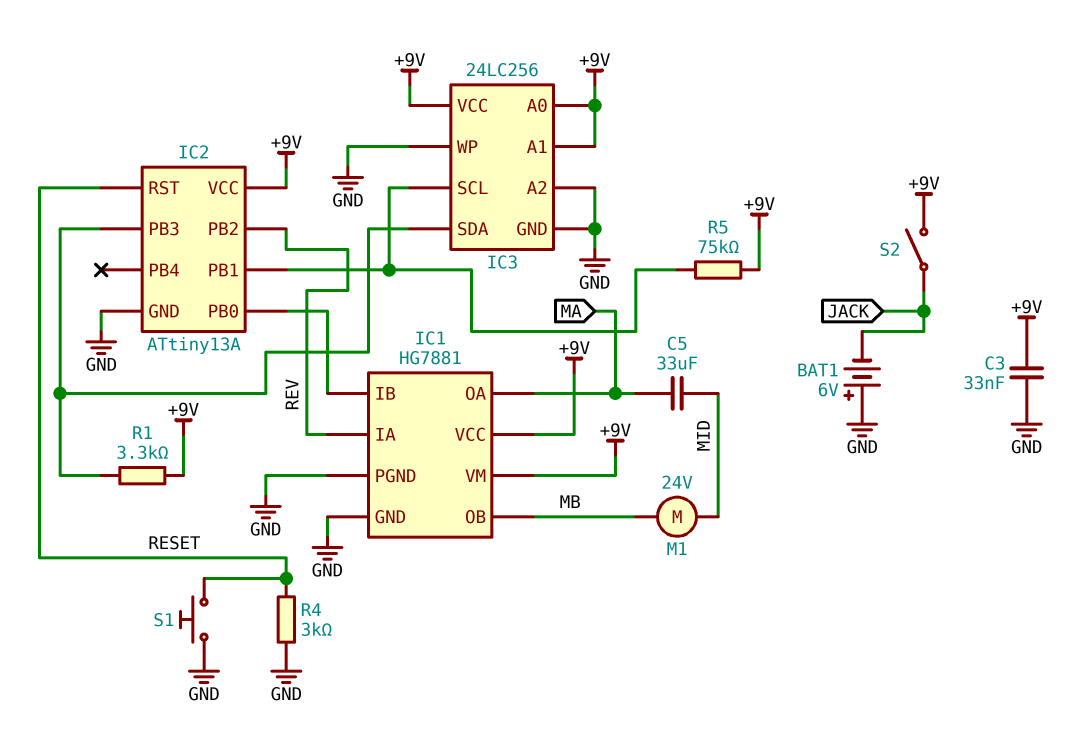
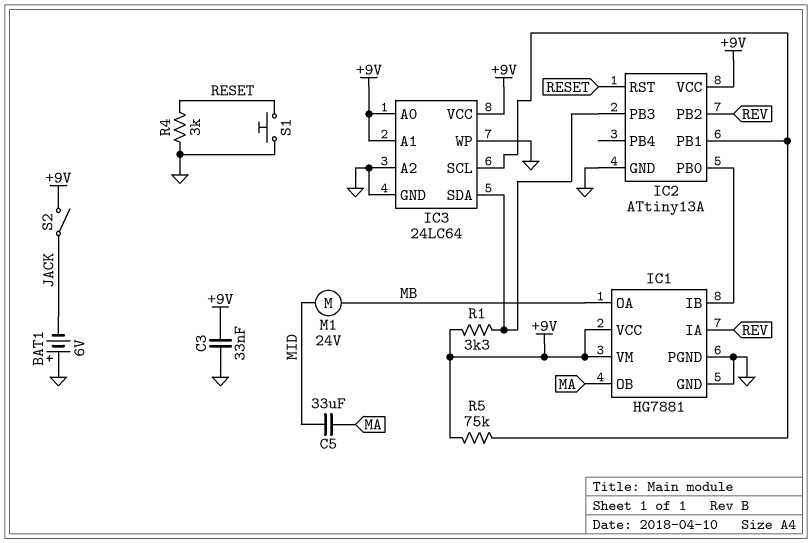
IC1 pin OA: MA -> MB
IC1 pin OB: MB -> MA
IC3: 24LC256 -> 24LC64

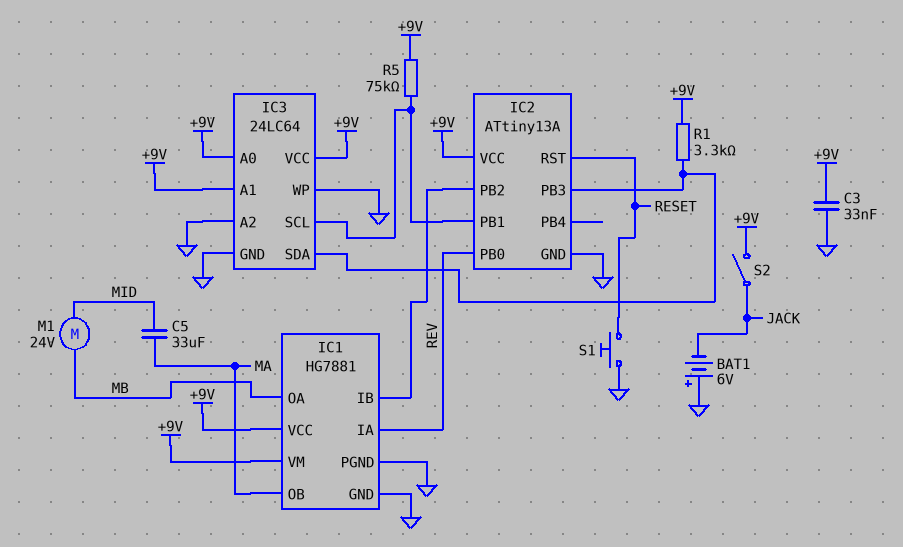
IC2 pin PB0: IC1/IB -> REV
IC2 pin PB2: REV -> IC1/IB
R4: 3k (GND, RESET) -> none

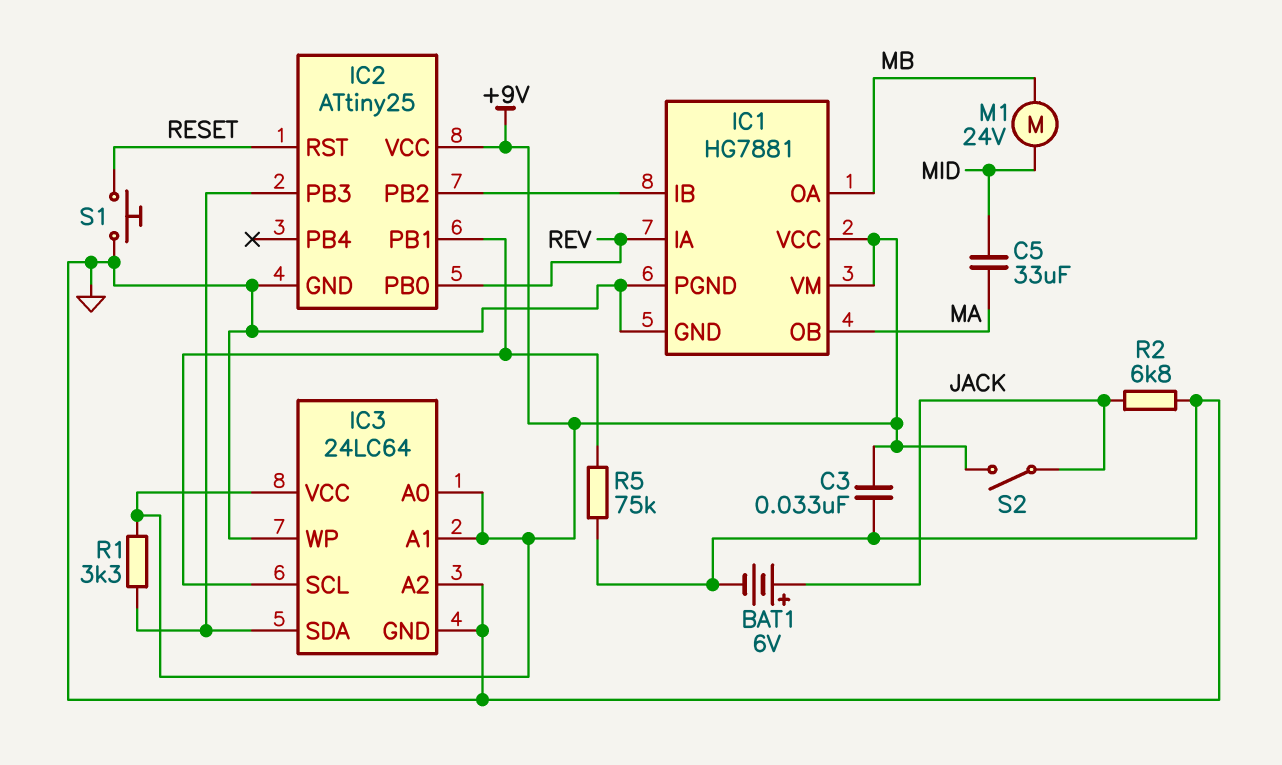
BAT1: 6V (plus GND, minus JACK) -> 6V (plus JACK, minus GND)
IC2: ATtiny13A -> ATtiny25
R2: none -> 6.8k (GND, JACK)
R5: 75k (+9V, IC2/PB1) -> 75k (GND, IC2/PB1)

